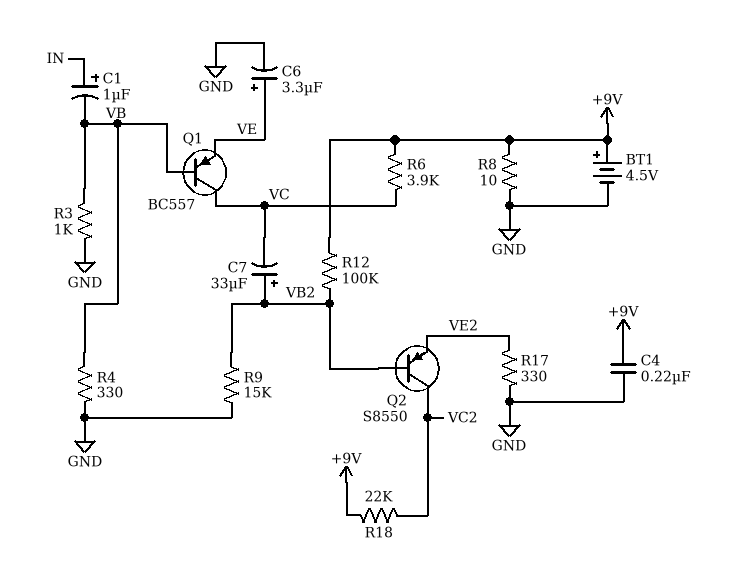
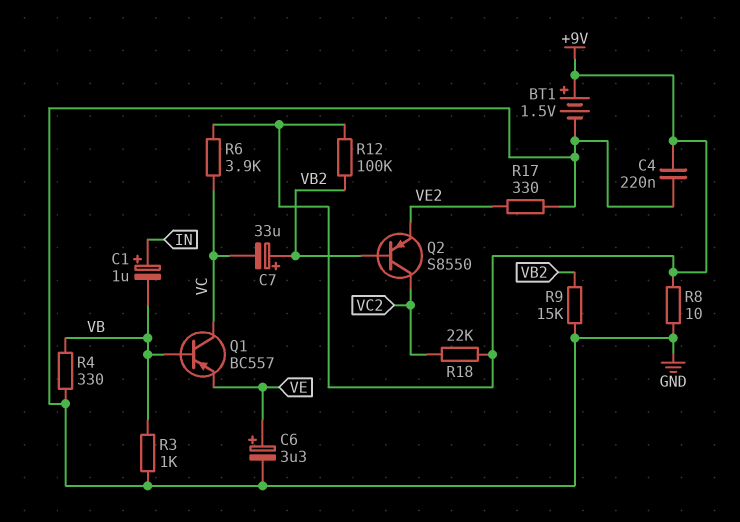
BT1: 4.5V (plus +9V, minus GND) -> 1.5V (plus +9V, minus GND)

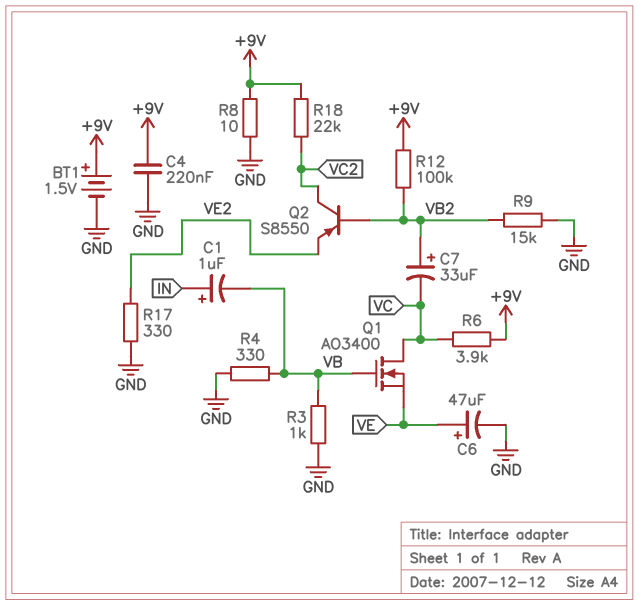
C6: 3.3uF (plus VE, minus GND) -> 47uF (plus VE, minus GND)
Q1: PNP BC557 (B VB, C VC, E VE) -> NMOS AO3400 (G VB, D VC, S VE)

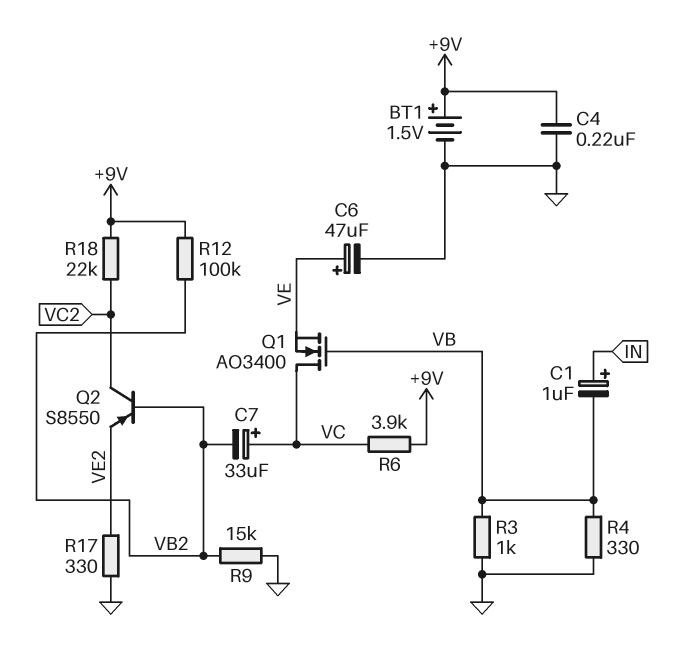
C7: 33uF (plus VB2, minus VC) -> 33uF (plus VC, minus VB2)
R8: 10 (+9V, GND) -> none

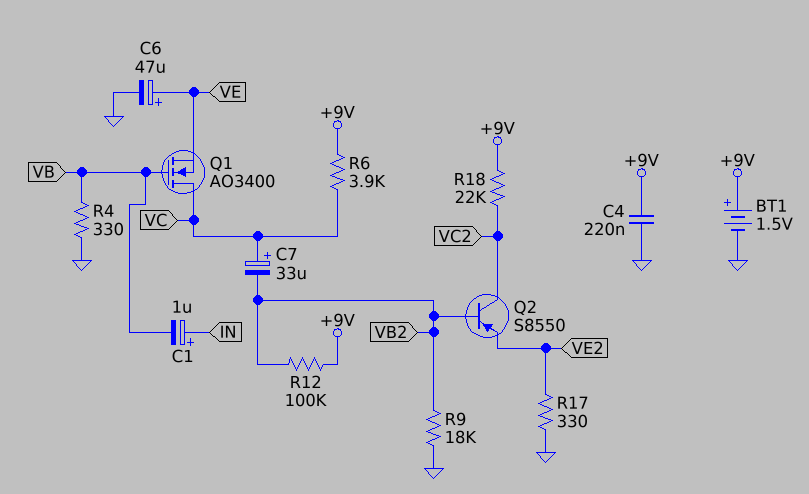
R3: 1k (GND, VB) -> none
R9: 15k (GND, VB2) -> 18k (GND, VB2)

